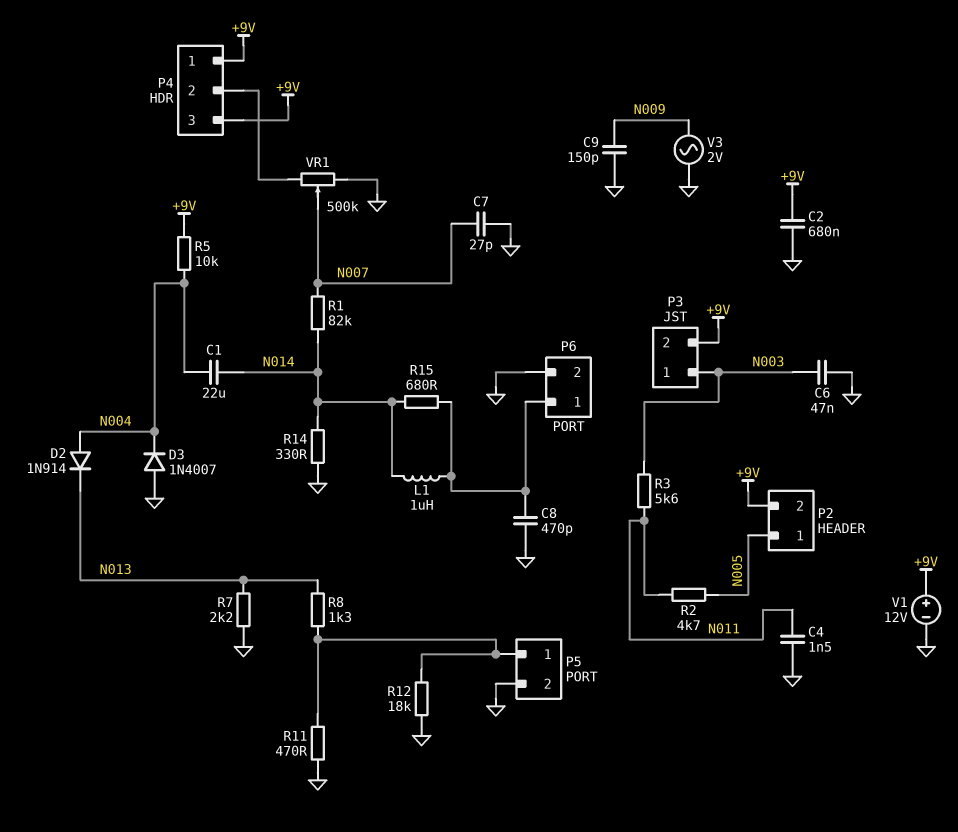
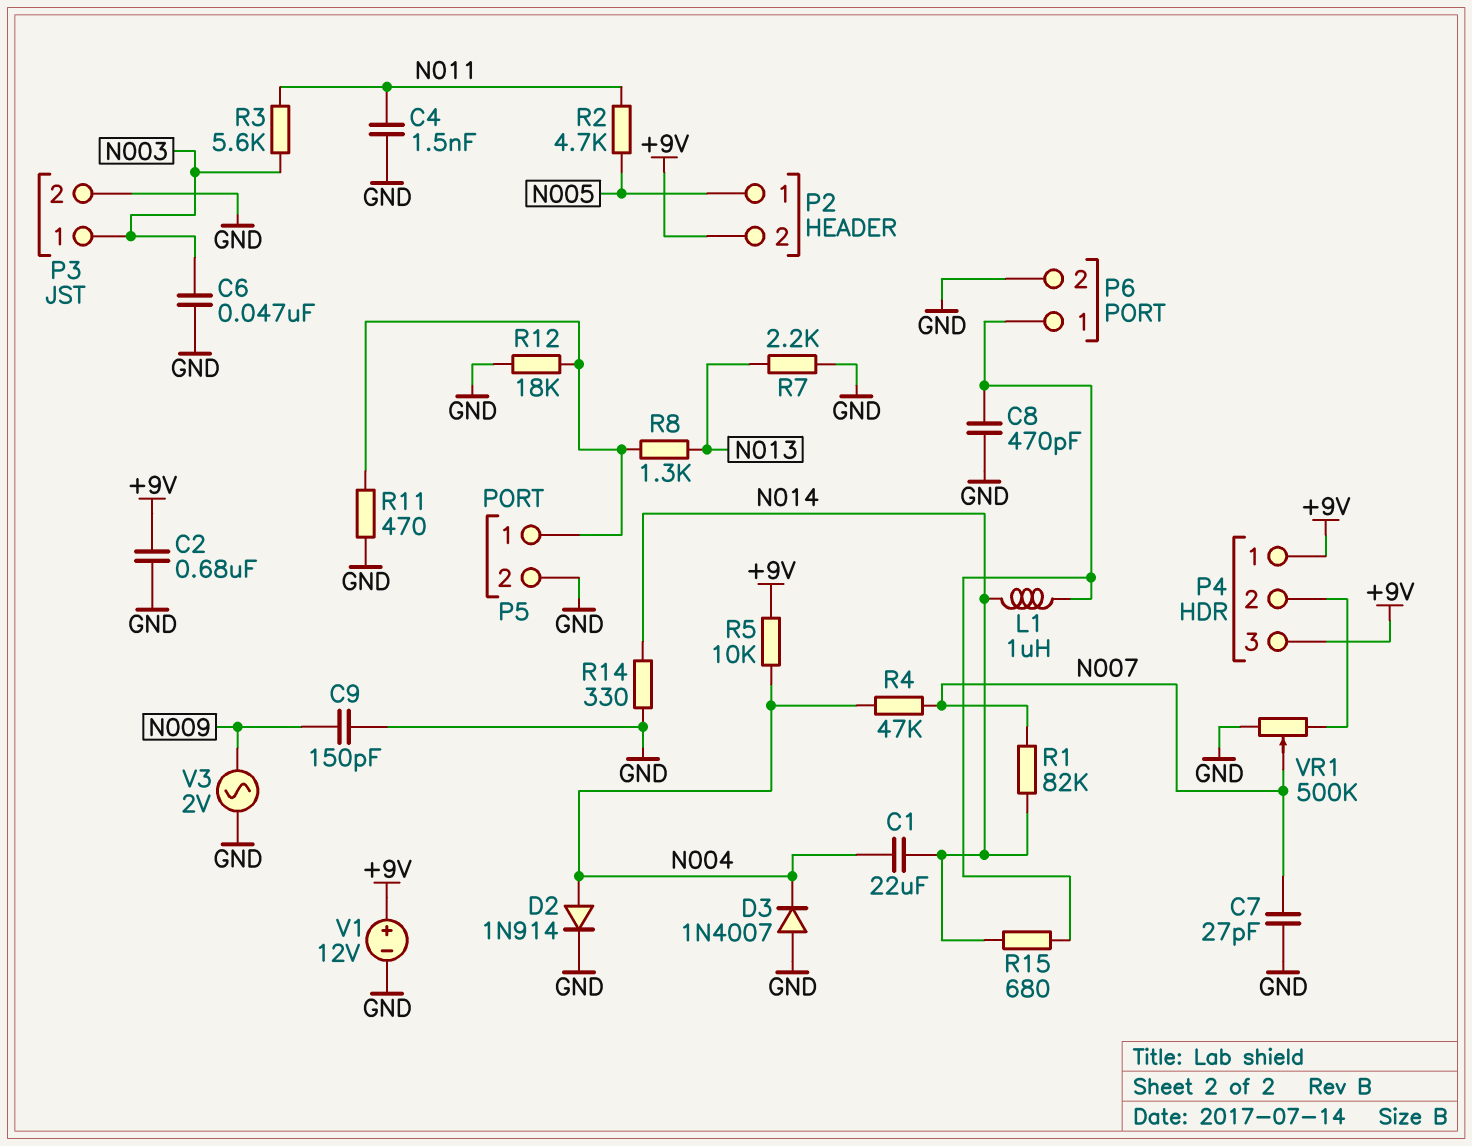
D2: diode 1N914 (A N004, K N013) -> diode 1N914 (A N004, K GND)
P3 pin 2: +9V -> GND
R4: none -> 47k (N004, N007)

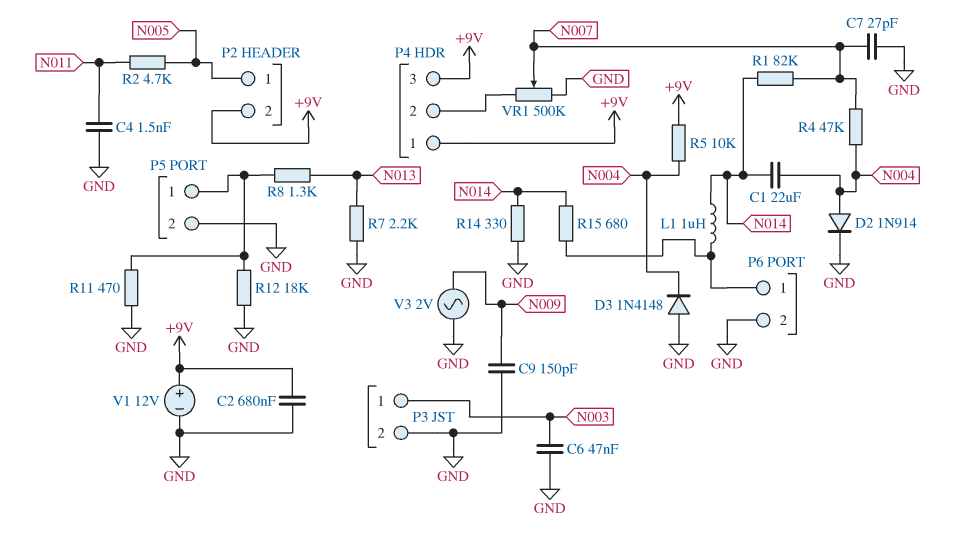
C8: 470pF (GND, P6/1) -> none
D3: diode 1N4007 (A GND, K N004) -> diode 1N4148 (A GND, K N004)
R3: 5.6k (N003, N011) -> none

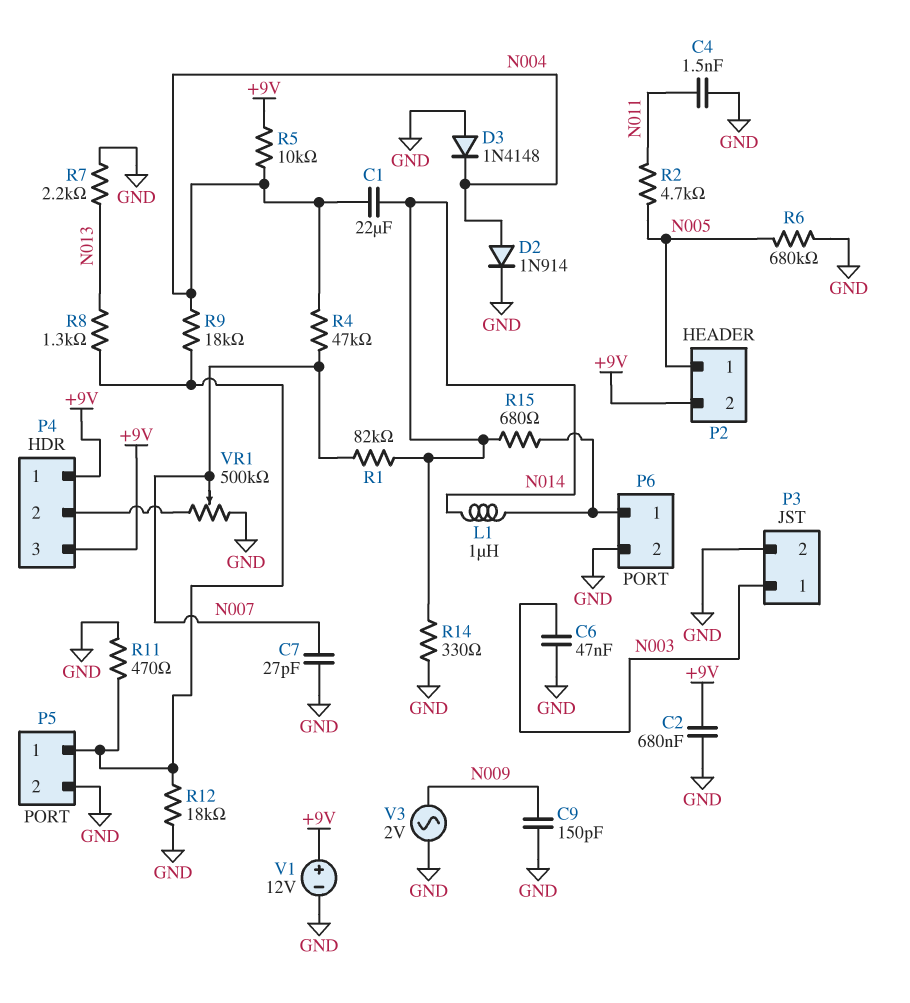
R6: none -> 680k (GND, N005)
R9: none -> 18k (N004, P5/1)

